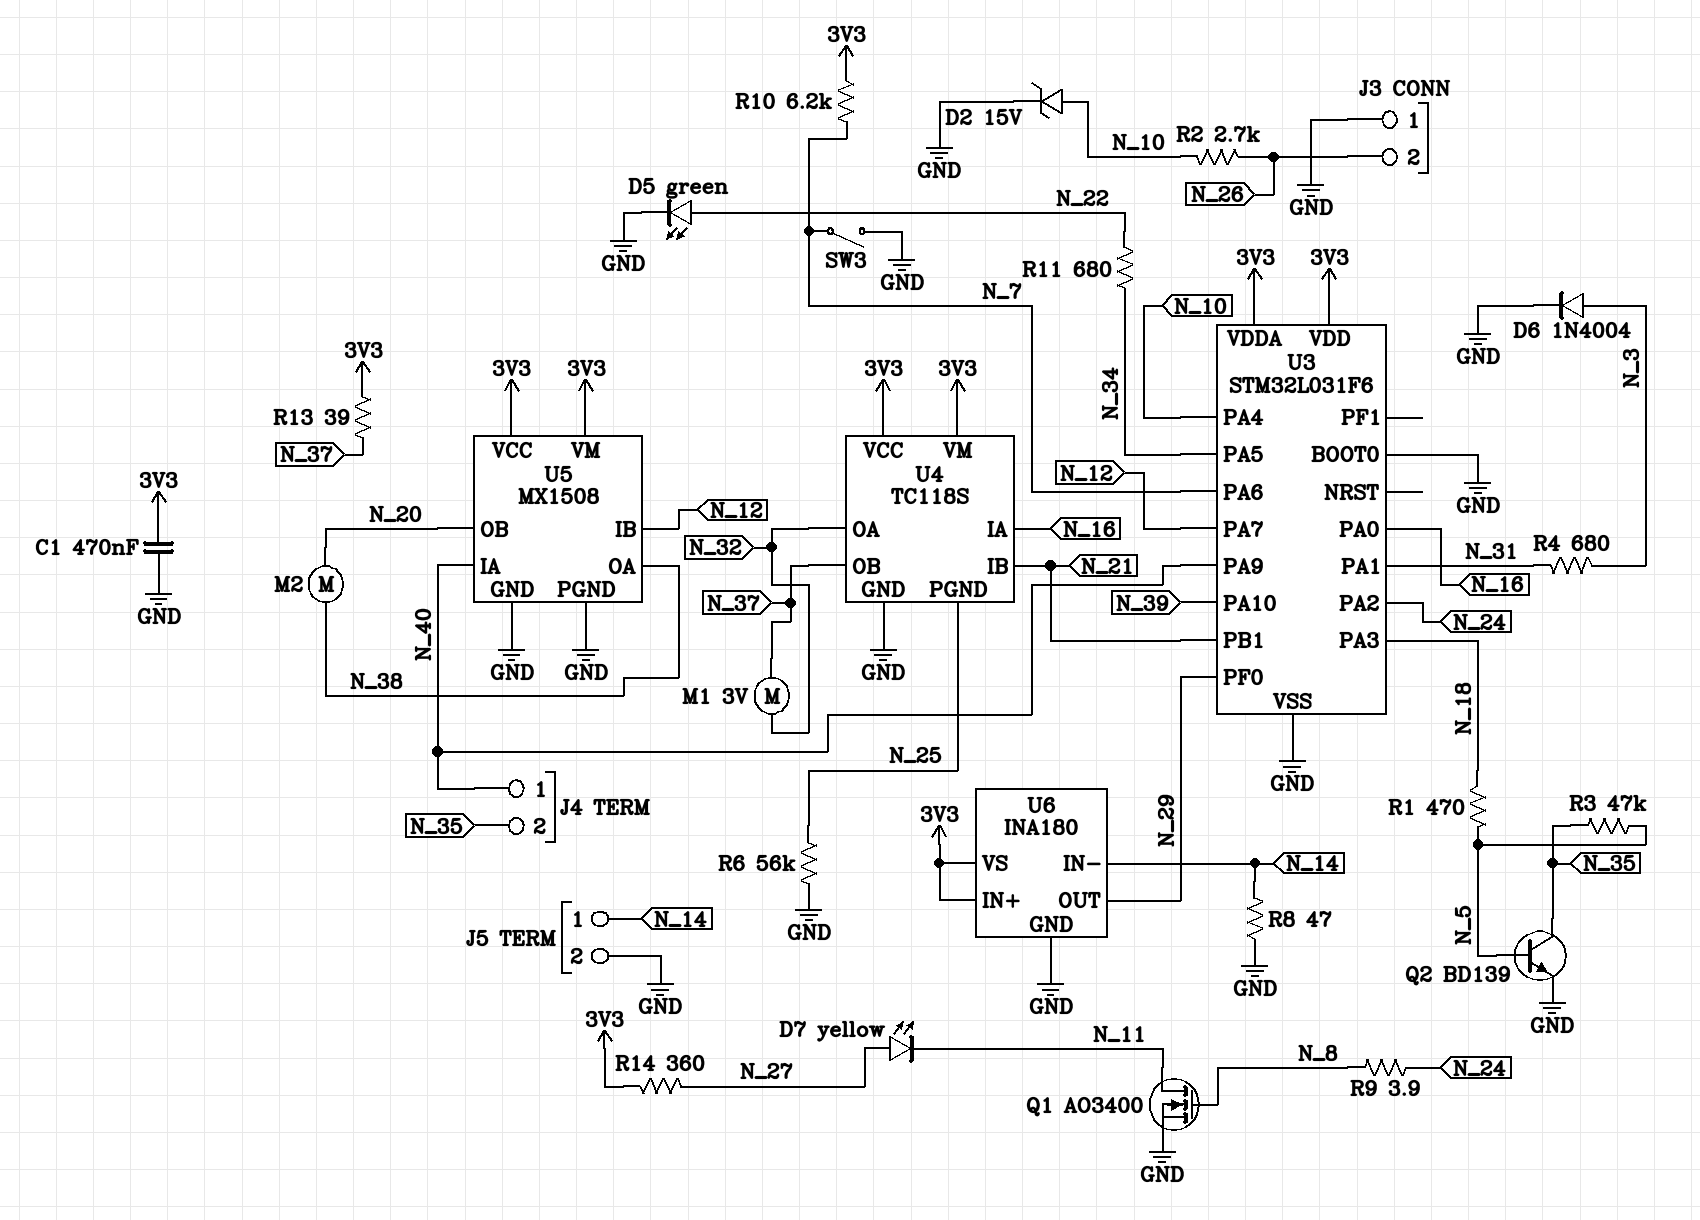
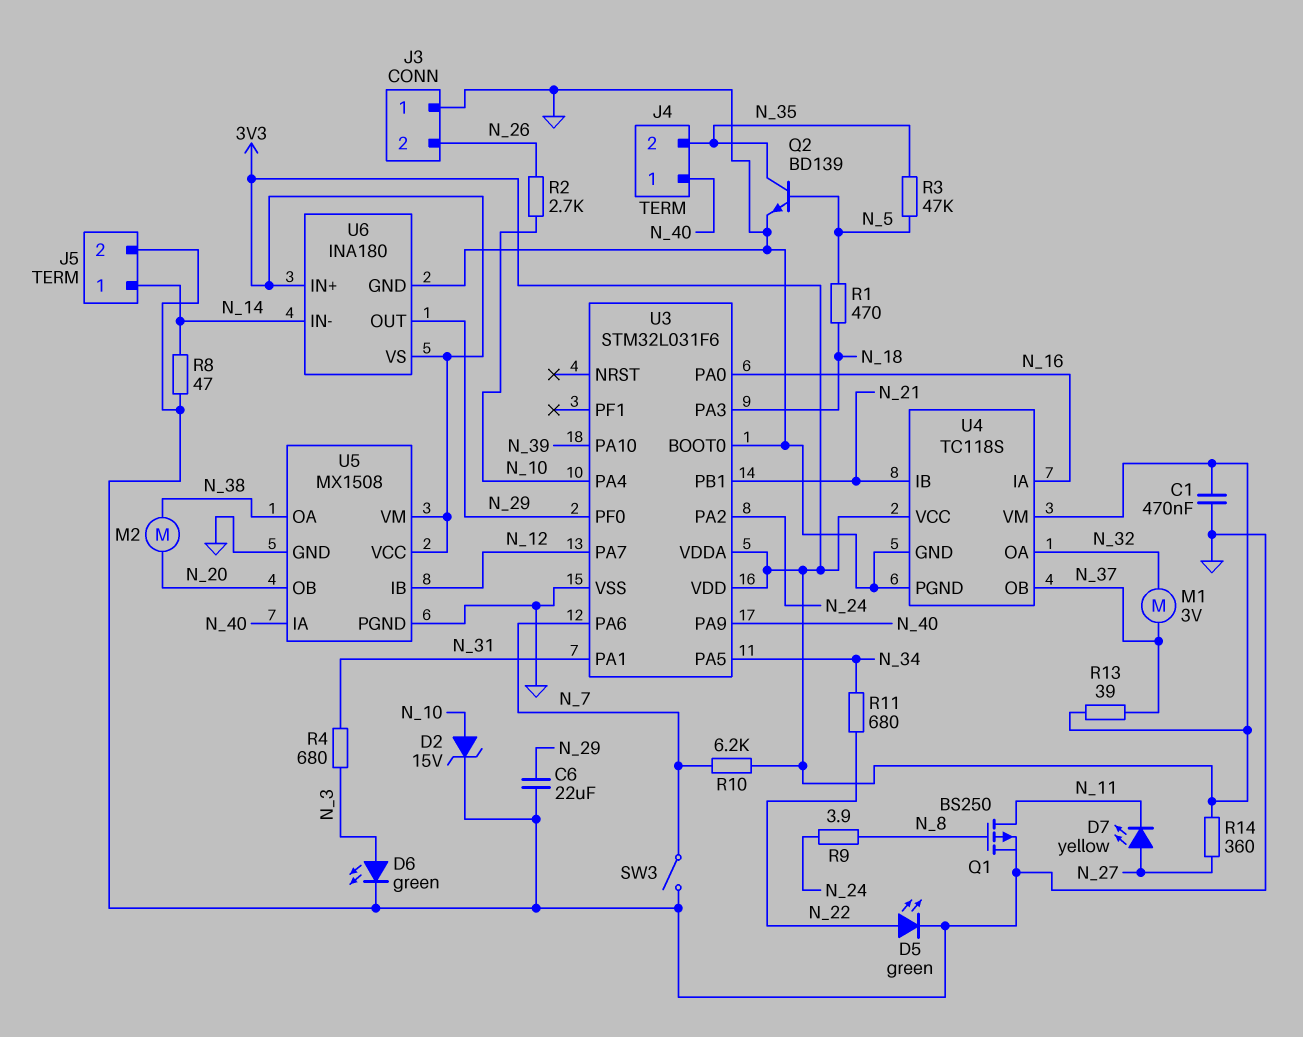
C6: none -> 22uF (GND, N_29)
D6: diode 1N4004 (A N_3, K GND) -> LED green (A N_3, K GND)
Q1: NMOS AO3400 (G N_8, D N_11, S GND) -> PMOS BS250 (G N_8, D N_11, S GND)
R6: 56k (GND, N_25) -> none
U4 pin PGND: N_25 -> GND

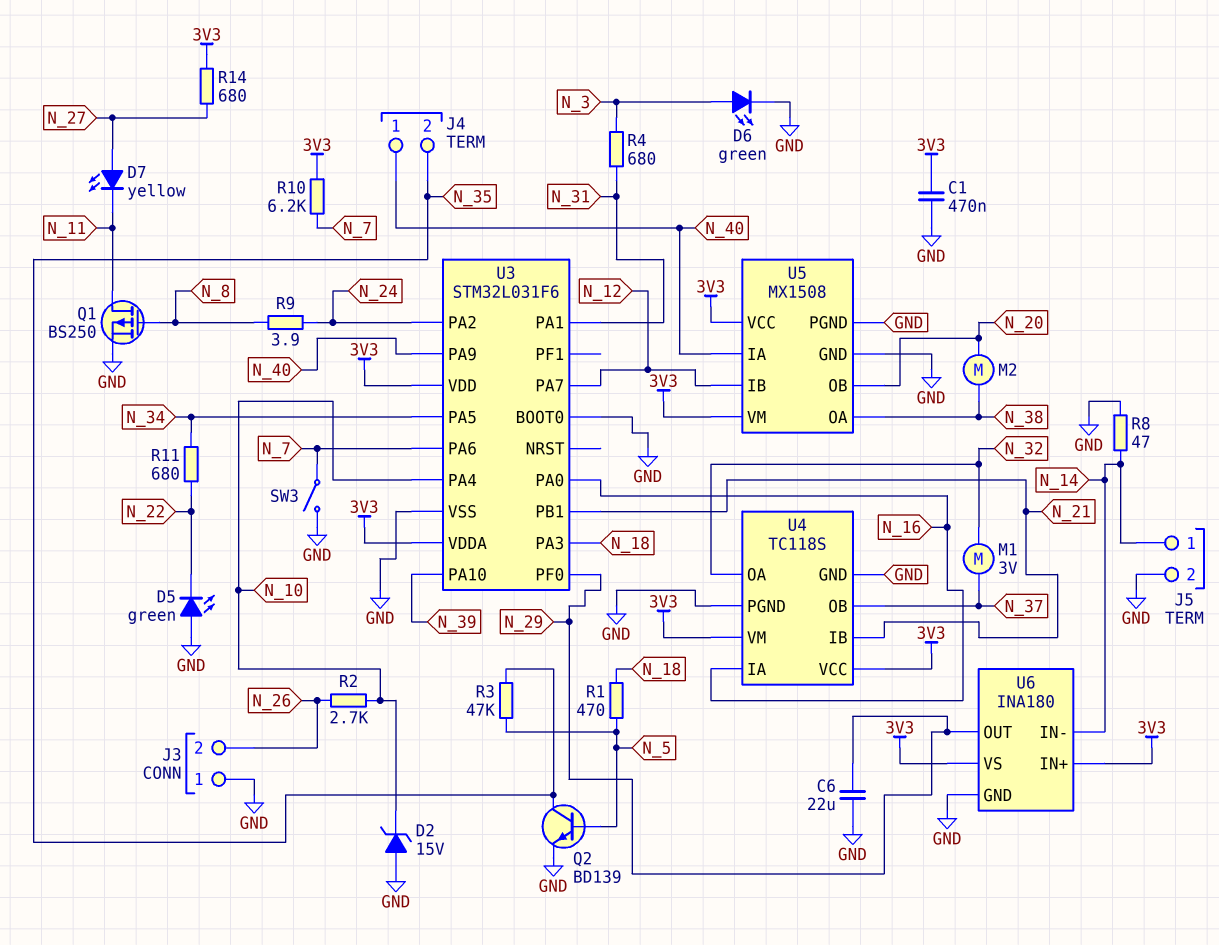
D2: zener 15V (A N_10, K GND) -> zener 15V (A GND, K N_10)
D5: LED green (A N_22, K GND) -> LED green (A GND, K N_22)
R13: 39 (3V3, N_37) -> none
R14: 360 (3V3, N_27) -> 680 (3V3, N_27)

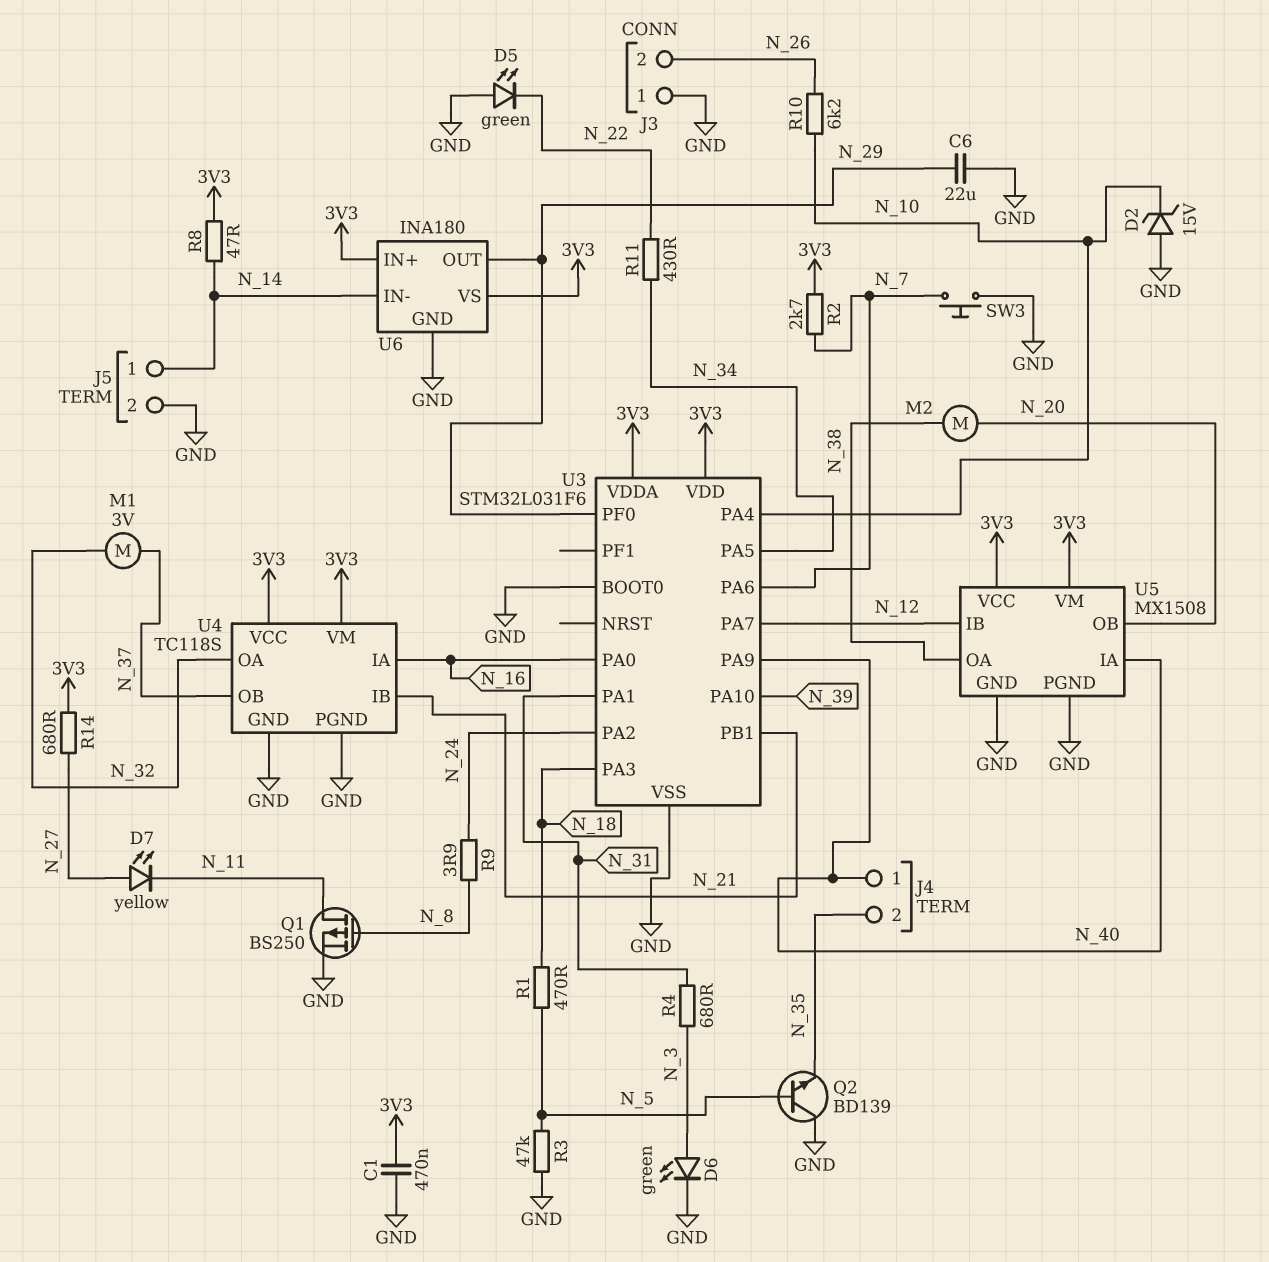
Q2: NPN BD139 (B N_5, C N_35, E GND) -> NPN BD139 (B N_5, C GND, E N_35)
R2: 2.7k (N_10, N_26) -> 2.7k (3V3, N_7)
R3: 47k (N_5, N_35) -> 47k (GND, N_5)
R8: 47 (GND, N_14) -> 47 (3V3, N_14)
R10: 6.2k (3V3, N_7) -> 6.2k (N_10, N_26)
R11: 680 (N_22, N_34) -> 430 (N_22, N_34)
SW3: switch (GND, N_7) -> button (GND, N_7)

